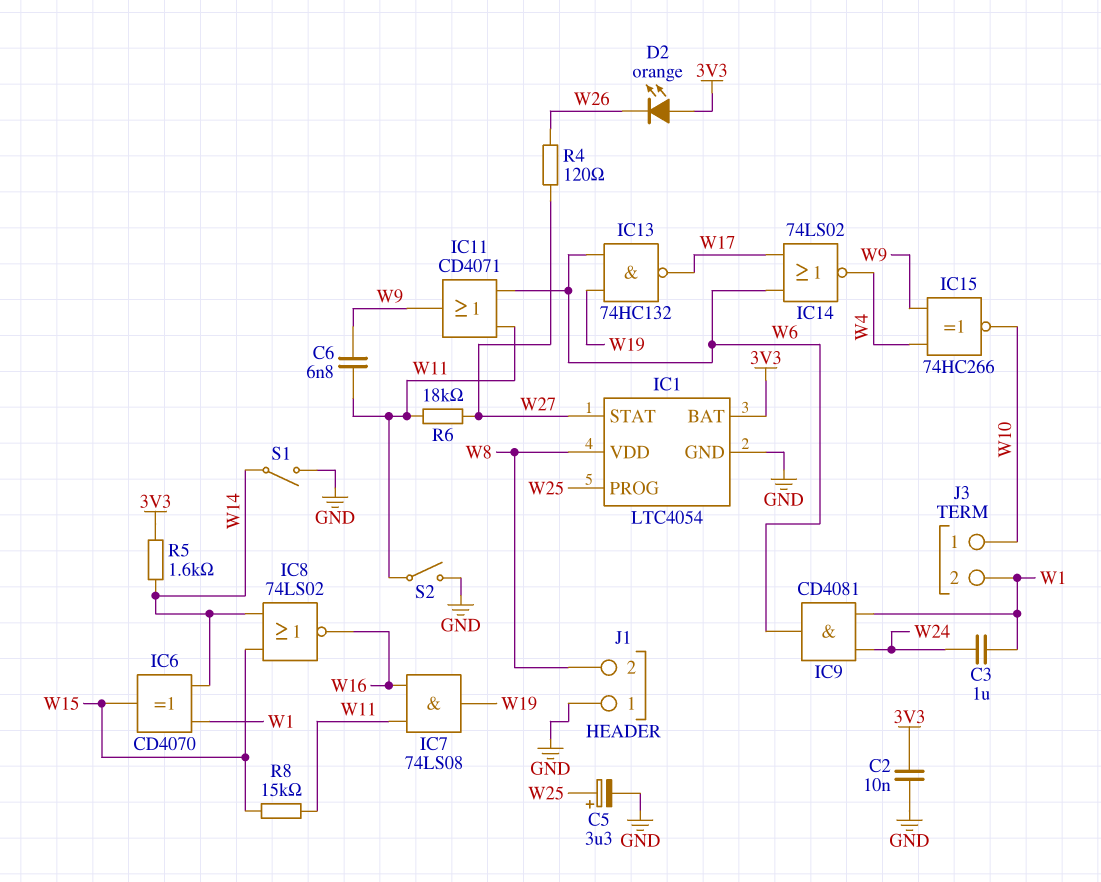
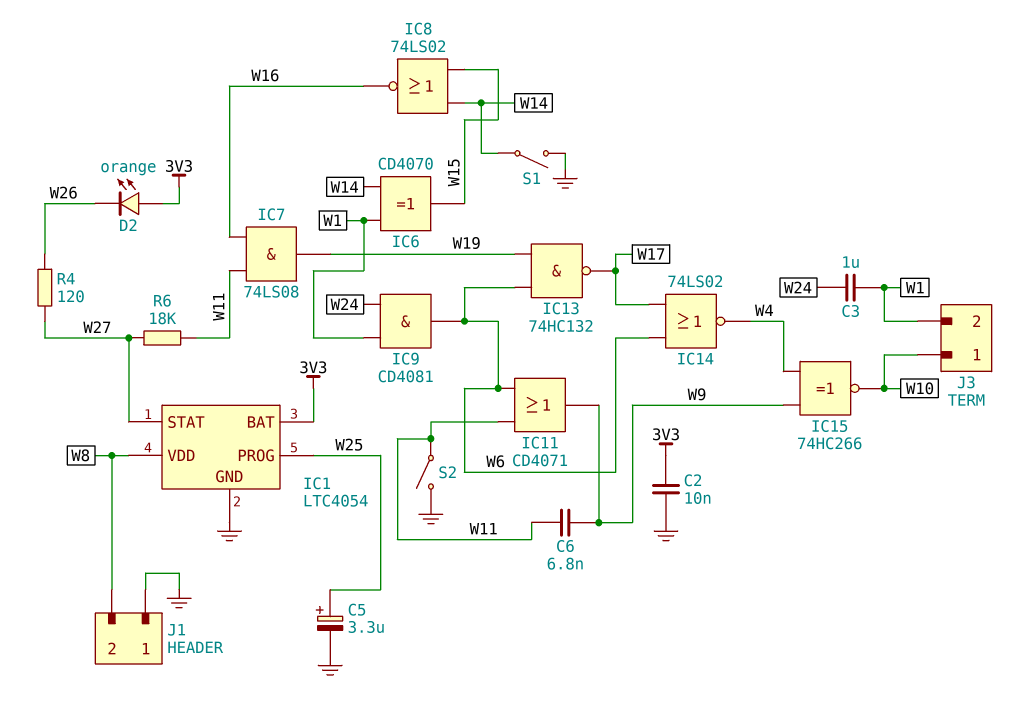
R5: 1.6k (3V3, W14) -> none
R8: 15k (W11, W15) -> none

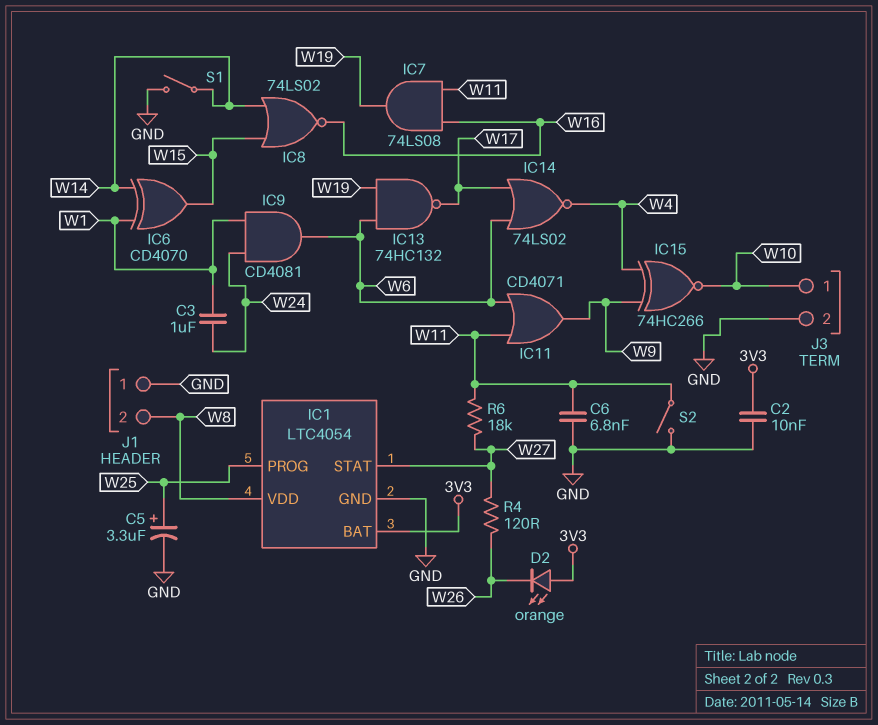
C6: 6.8nF (W9, W11) -> 6.8nF (GND, W11)
J3 pin 2: W1 -> GND

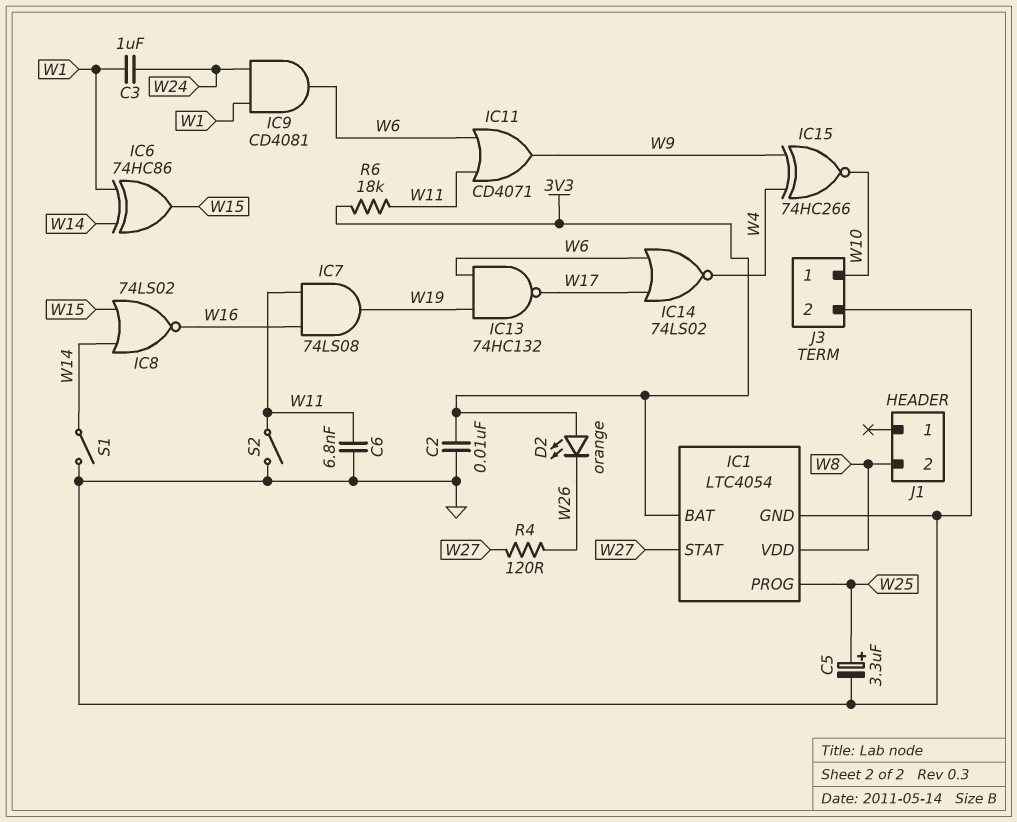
IC6: XOR CD4070 (in W1, in W14, out W15) -> XOR 74HC86 (in W1, in W14, out W15)
J1 pin 1: GND -> none
R6: 18k (W11, W27) -> 18k (3V3, W11)

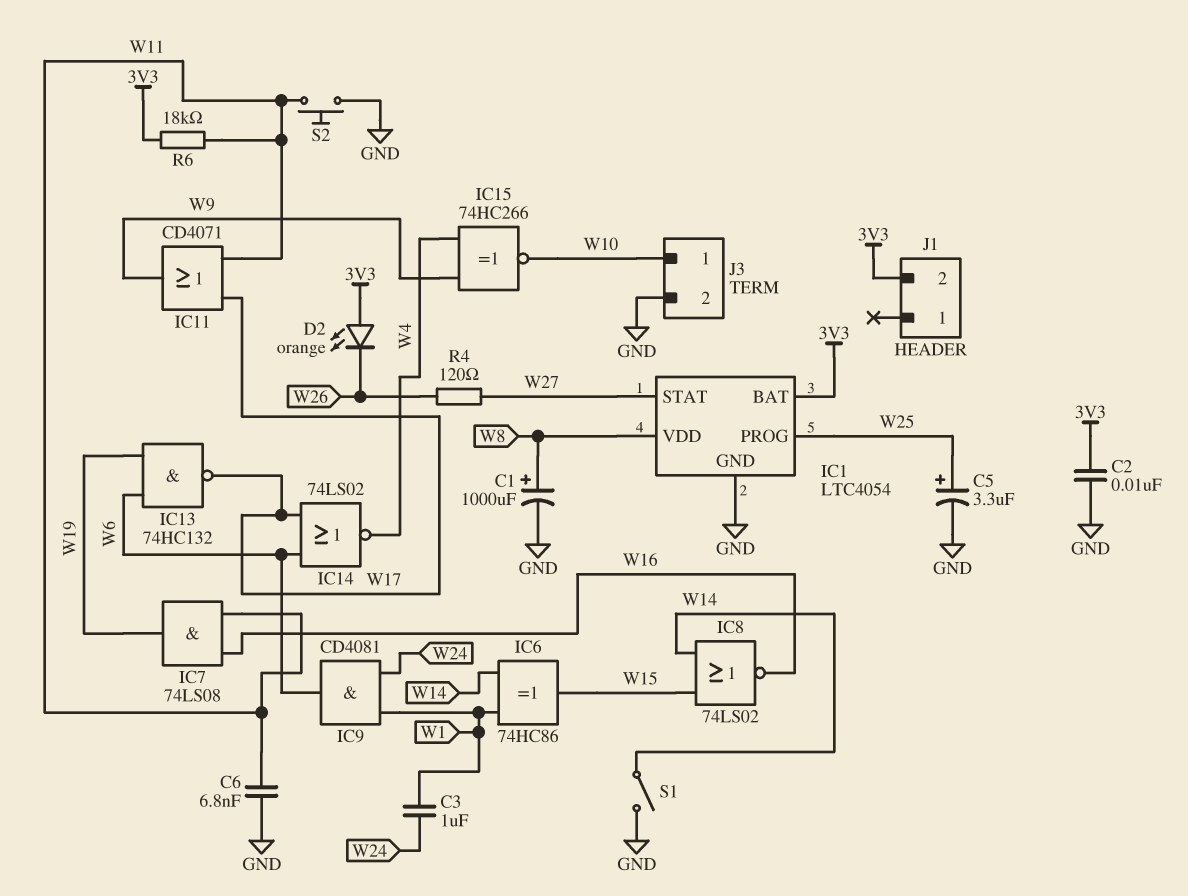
C1: none -> 1000uF (plus W8, minus GND)
IC11: OR CD4071 (in W6, in W11, out W9) -> OR CD4071 (in W11, in W17, out W9)
J1 pin 2: W8 -> 3V3
S2: switch (GND, W11) -> button (GND, W11)

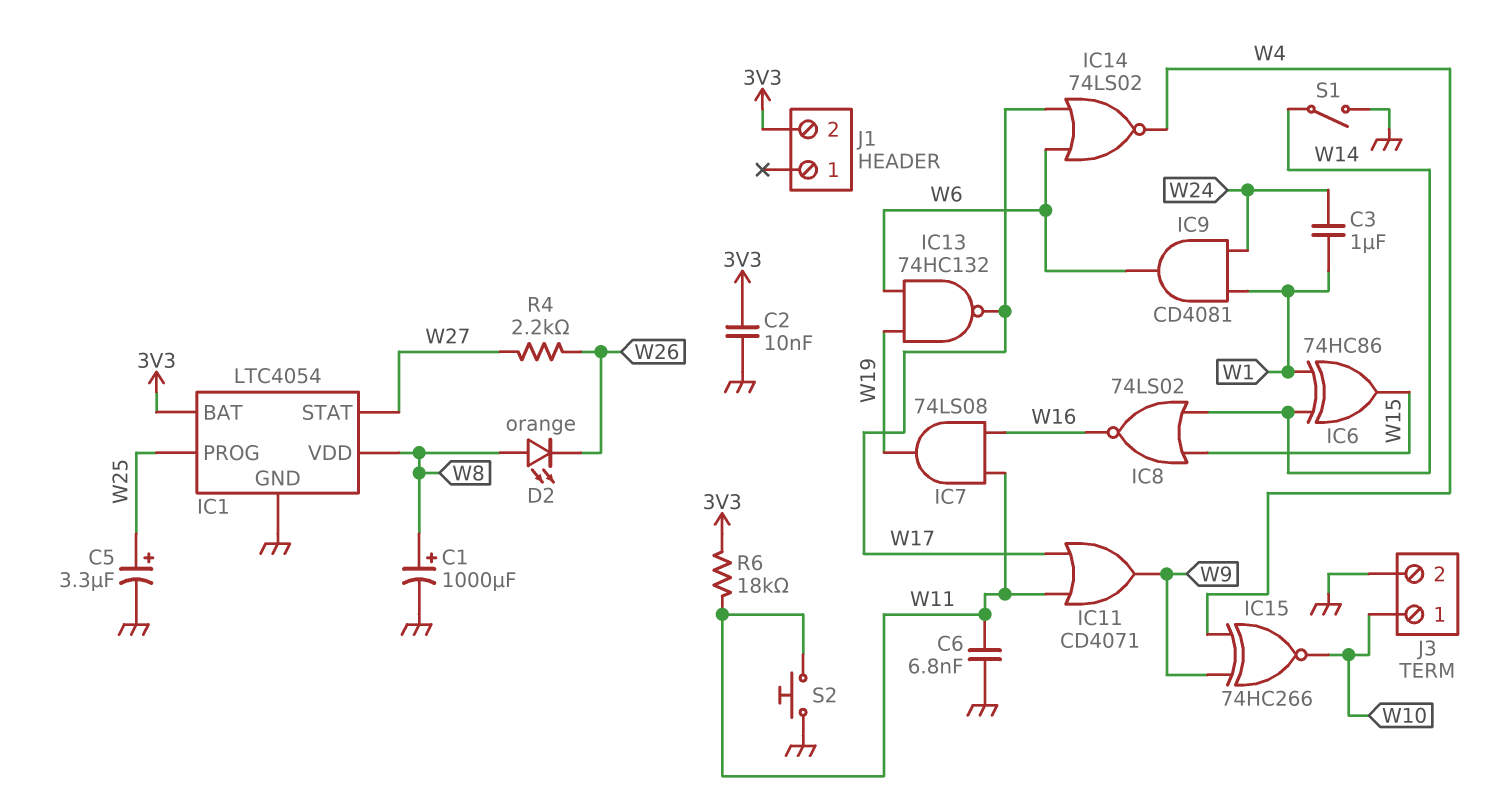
D2: LED orange (A 3V3, K W26) -> LED orange (A W8, K W26)
R4: 120 (W26, W27) -> 2.2k (W26, W27)

